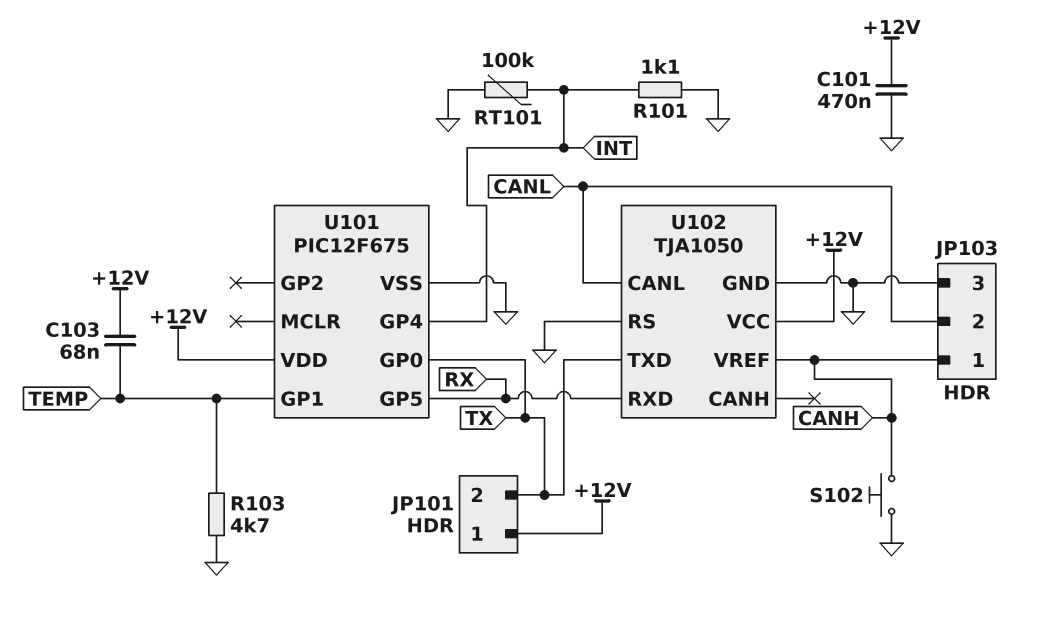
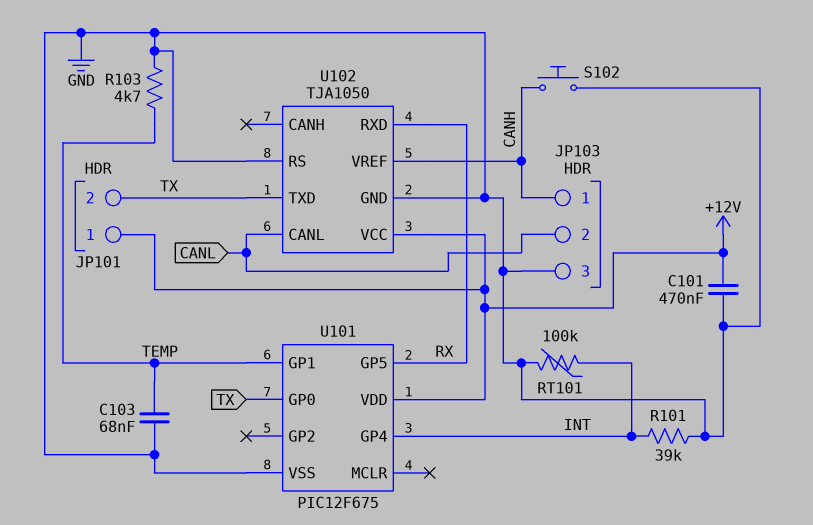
C103: 68nF (+12V, TEMP) -> 68nF (GND, TEMP)
R101: 1.1k (GND, INT) -> 39k (GND, INT)

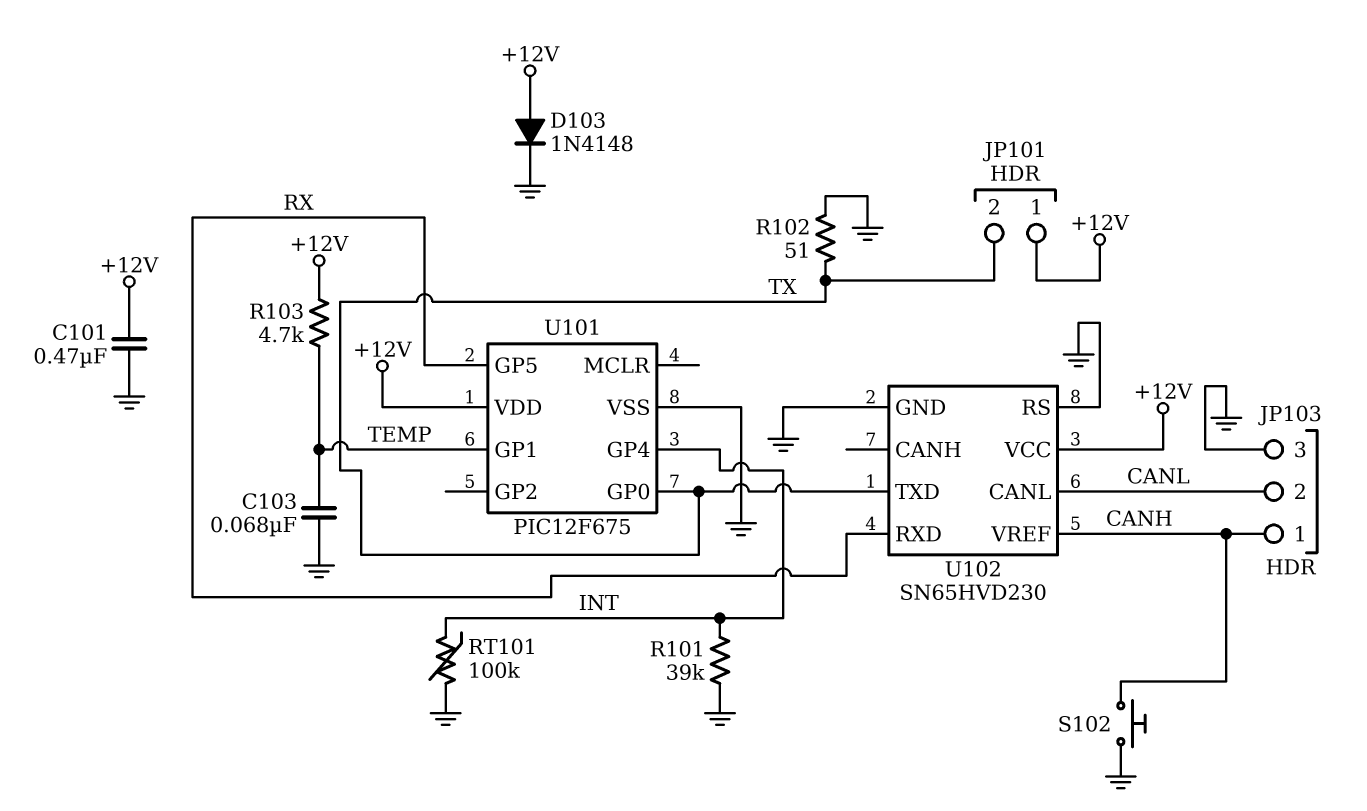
D103: none -> diode 1N4148 (A +12V, K GND)
R102: none -> 51 (GND, TX)
R103: 4.7k (GND, TEMP) -> 4.7k (+12V, TEMP)
U102: TJA1050 -> SN65HVD230

